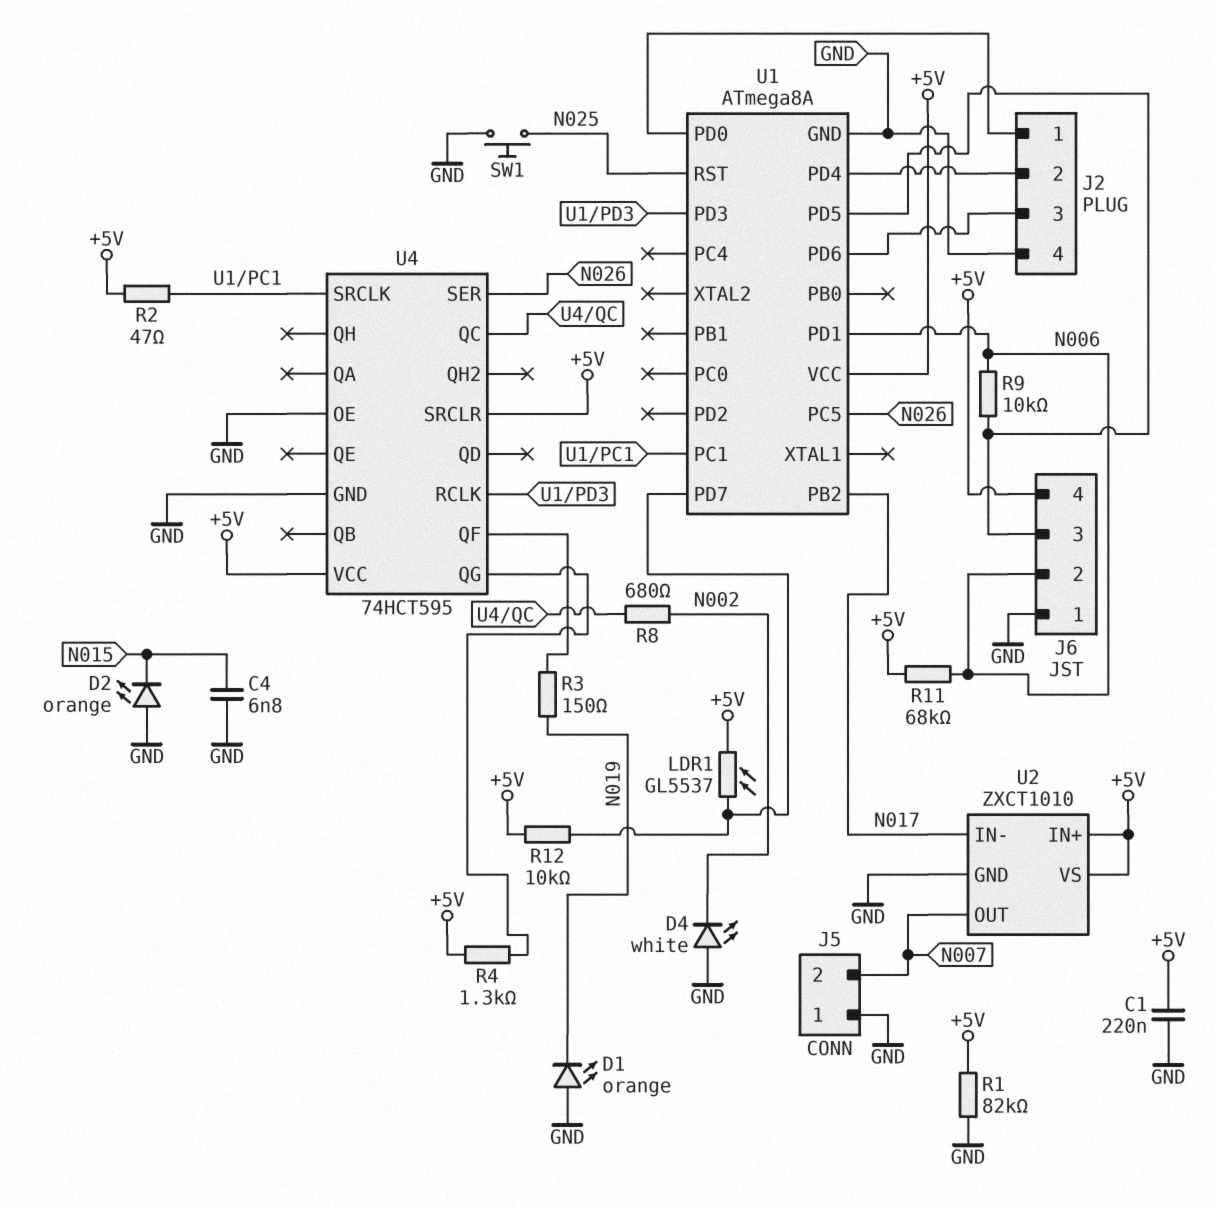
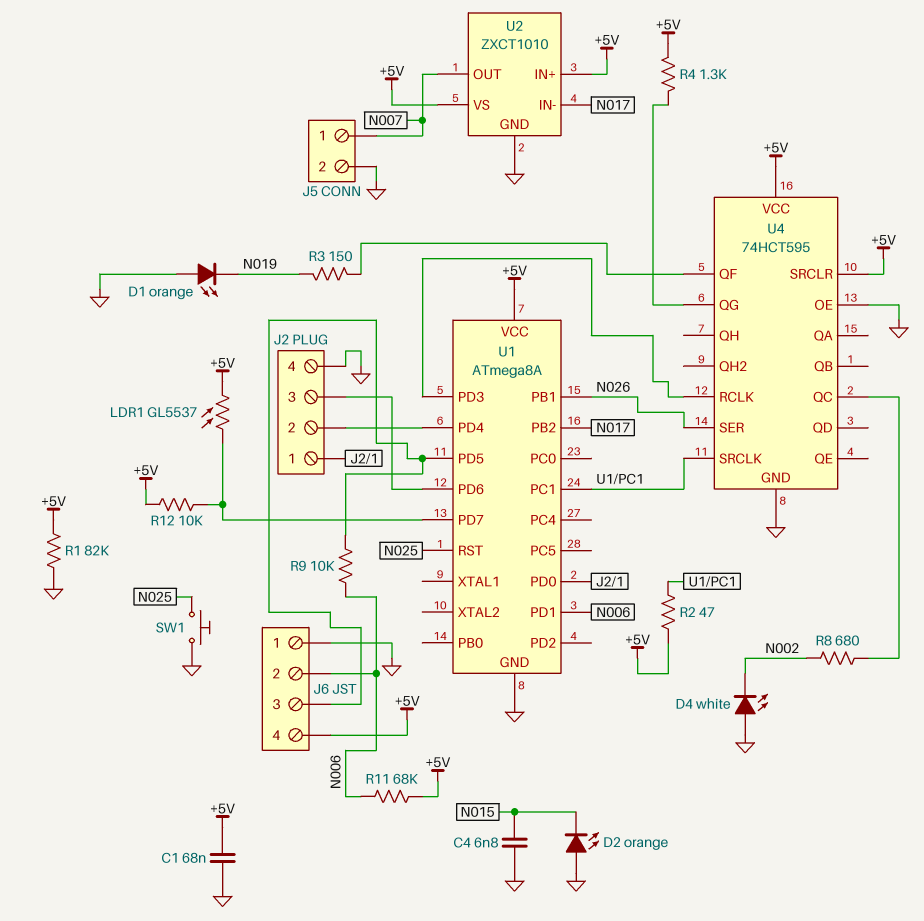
C1: 220nF (+5V, GND) -> 68nF (+5V, GND)
J5 pin 1: GND -> N007
J5 pin 2: N007 -> GND
U1 pin PB1: none -> N026
U1 pin PC5: N026 -> none

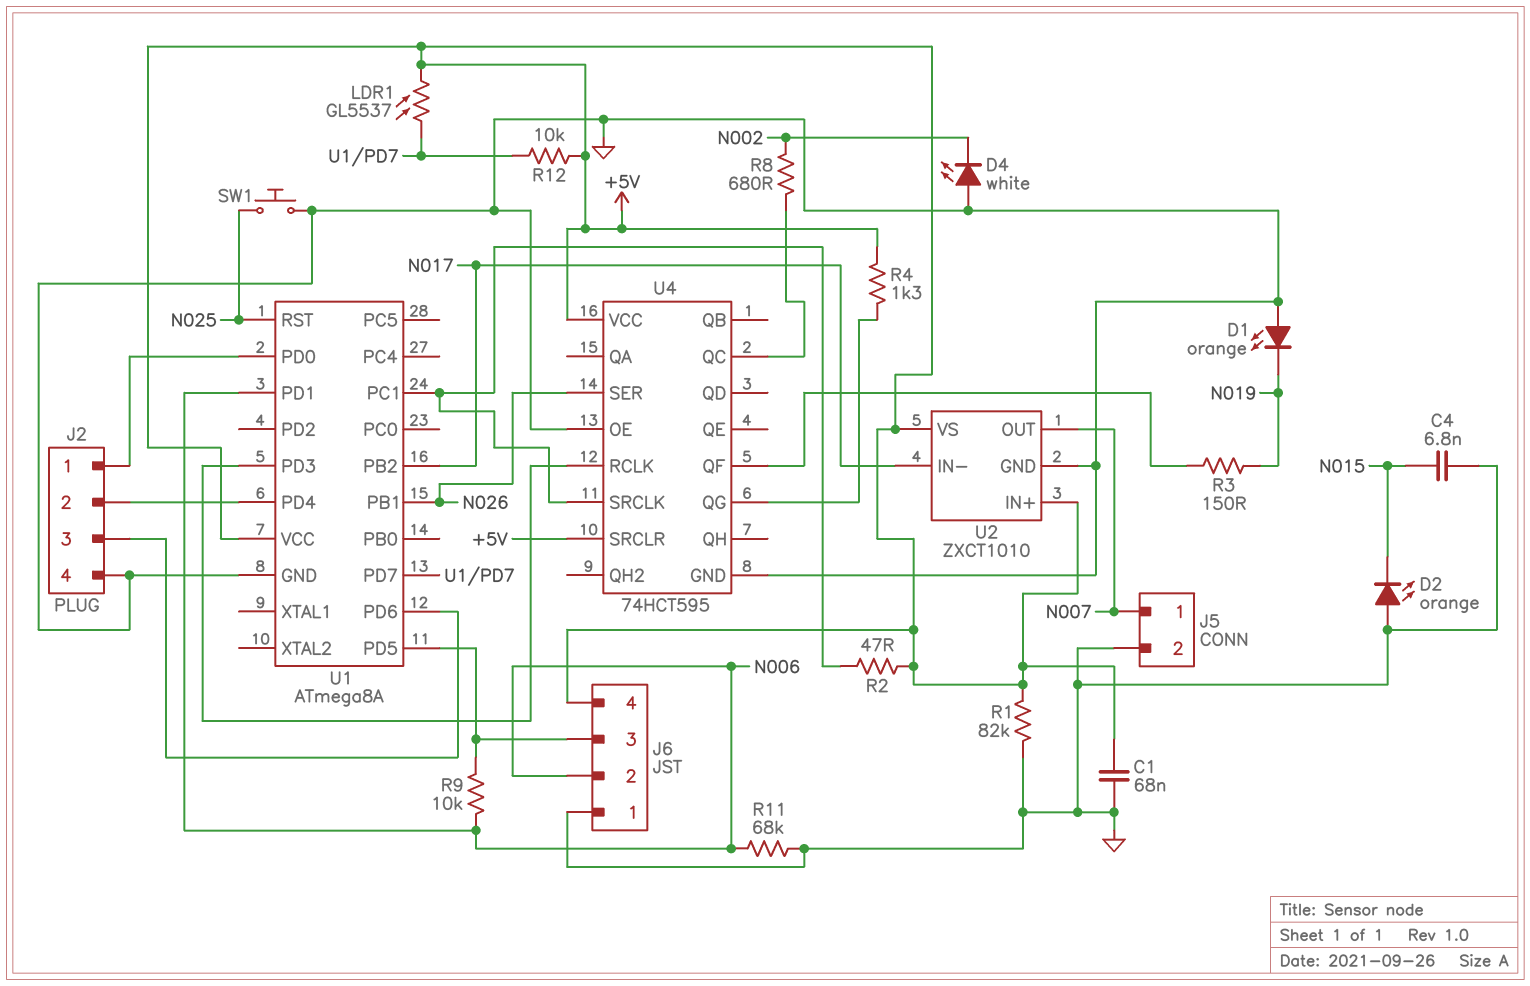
R11: 68k (+5V, N006) -> 68k (GND, N006)

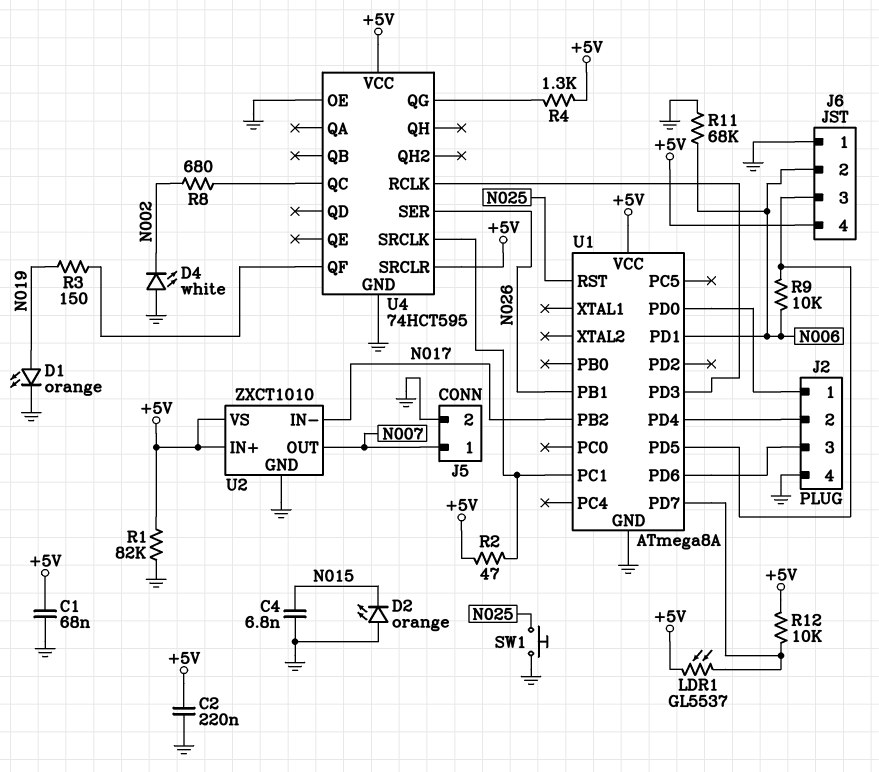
C2: none -> 220nF (+5V, GND)
D1: LED orange (A GND, K N019) -> LED orange (A N019, K GND)

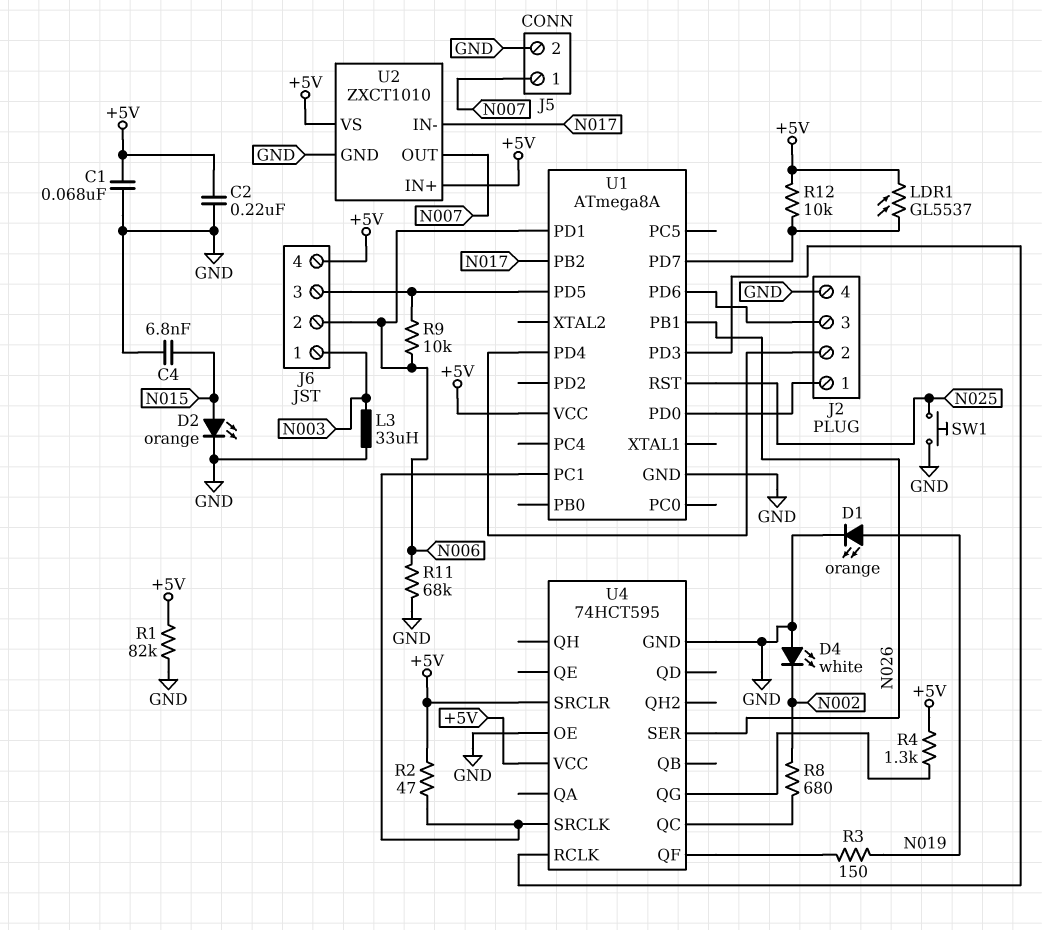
D2: LED orange (A GND, K N015) -> LED orange (A N015, K GND)
J6 pin 1: GND -> N003
L3: none -> 33uH (GND, N003)

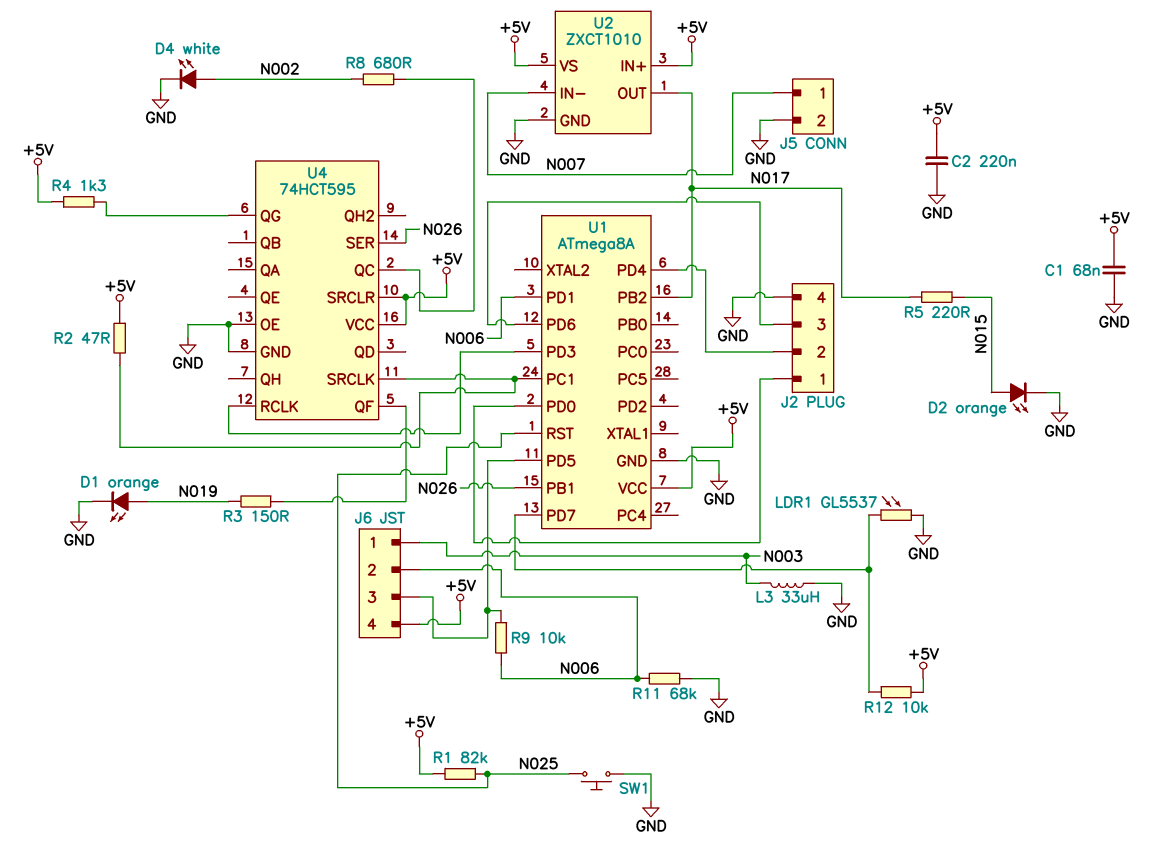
C4: 6.8nF (GND, N015) -> none
D4: LED white (A GND, K N002) -> LED white (A N002, K GND)
LDR1: GL5537 (+5V, U1/PD7) -> GL5537 (GND, U1/PD7)
R1: 82k (+5V, GND) -> 82k (+5V, N025)
R5: none -> 220 (N015, N017)
U2 pin IN-: N017 -> N007
U2 pin OUT: N007 -> N017

